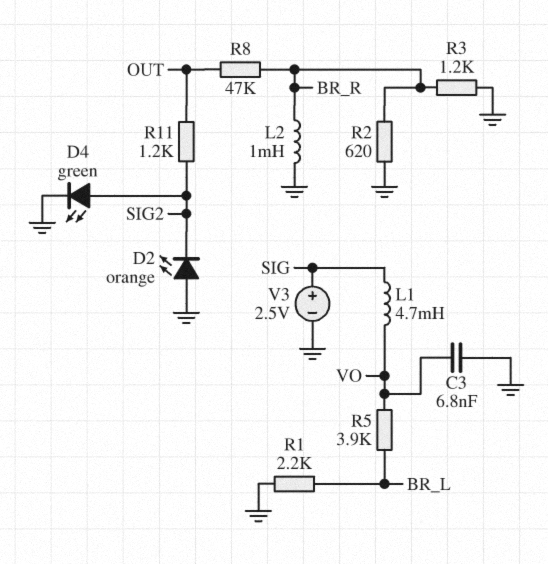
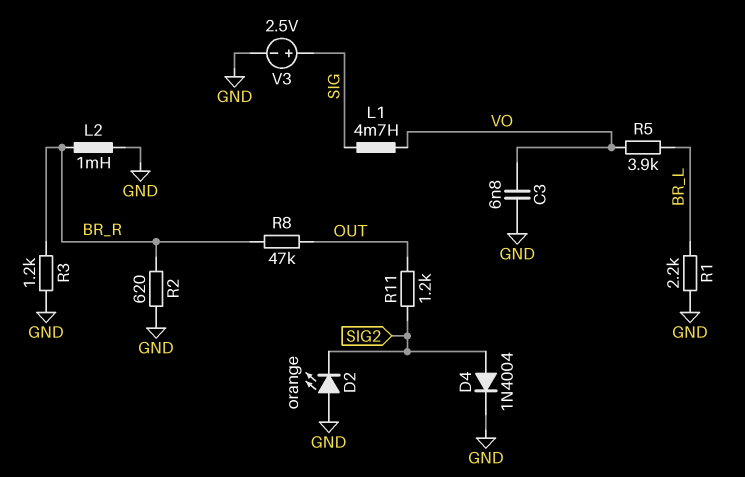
D4: LED green (A SIG2, K GND) -> diode 1N4004 (A SIG2, K GND)

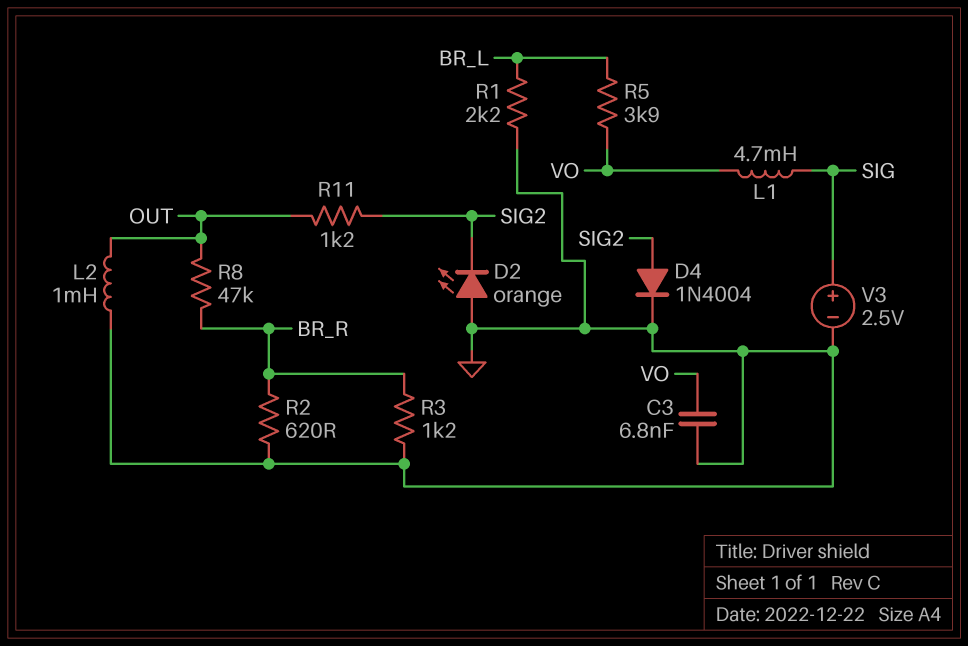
L2: 1mH (BR_R, GND) -> 1mH (GND, OUT)

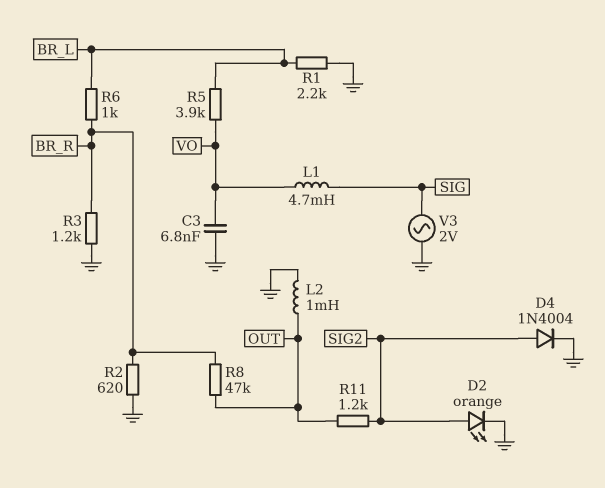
D2: LED orange (A GND, K SIG2) -> LED orange (A SIG2, K GND)
R6: none -> 1k (BR_L, BR_R)
V3: 2.5V (plus SIG, minus GND) -> AC 2V (GND, SIG)

